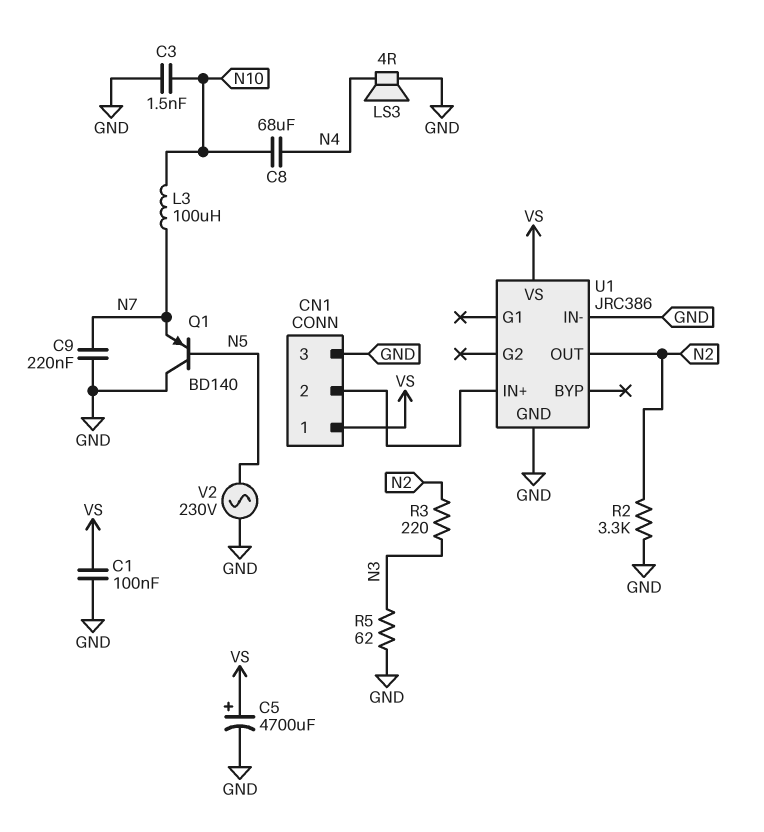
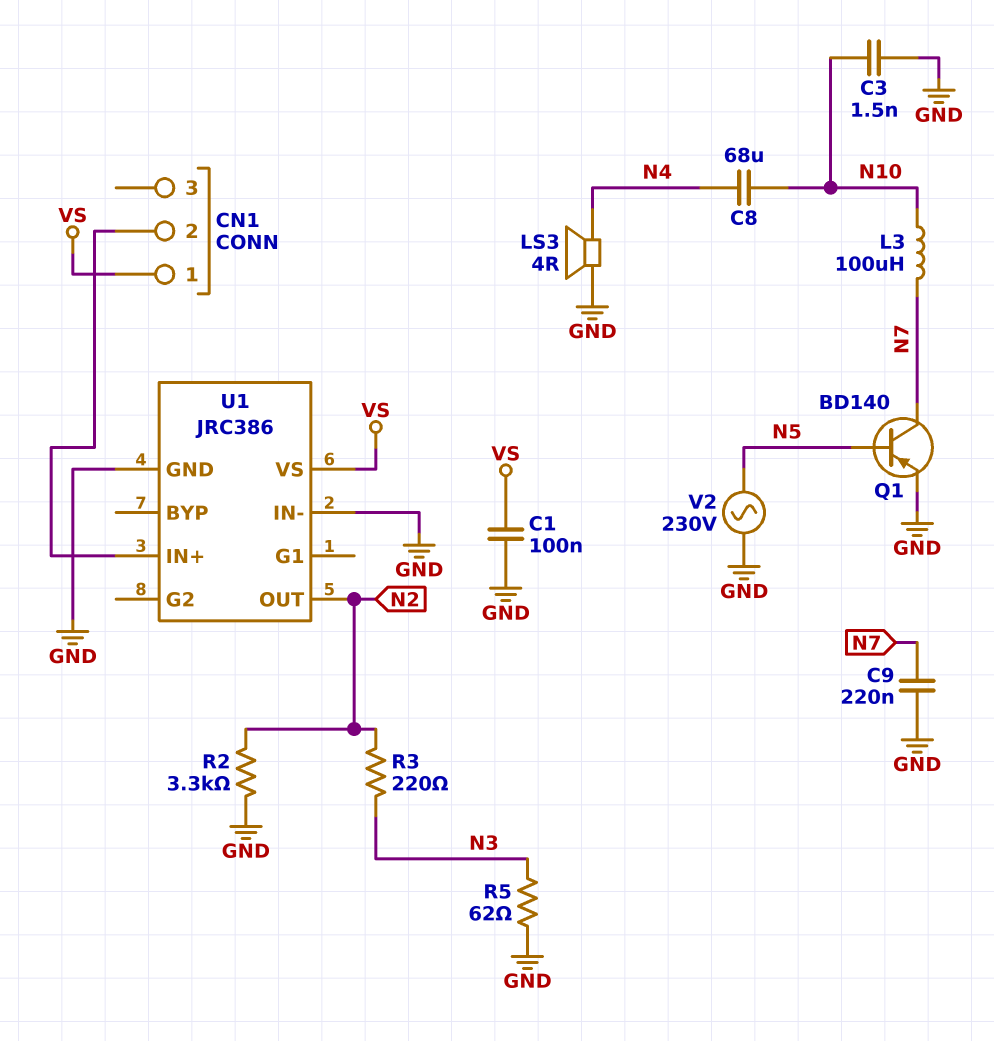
C5: 4700uF (plus VS, minus GND) -> none
CN1 pin 3: GND -> none
Q1: PNP BD140 (B N5, C GND, E N7) -> PNP BD140 (B N5, C N7, E GND)

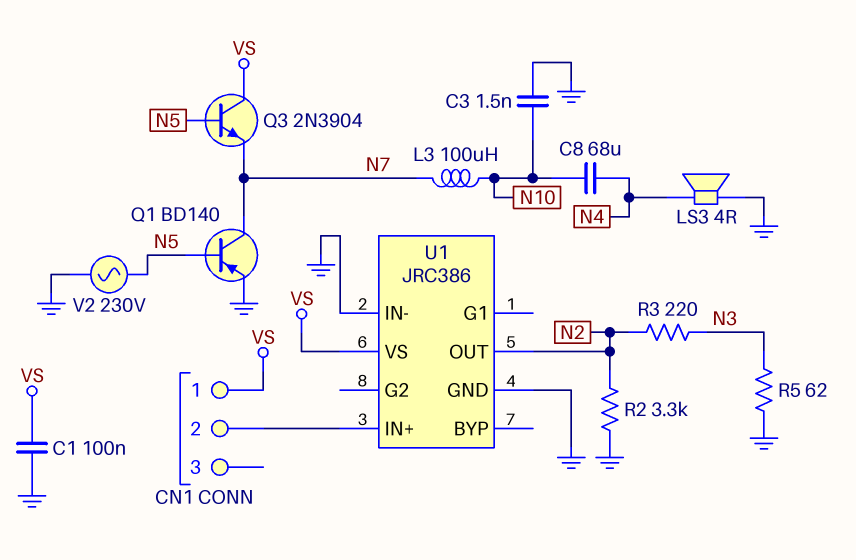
C9: 220nF (GND, N7) -> none
Q3: none -> NPN 2N3904 (B N5, C VS, E N7)

